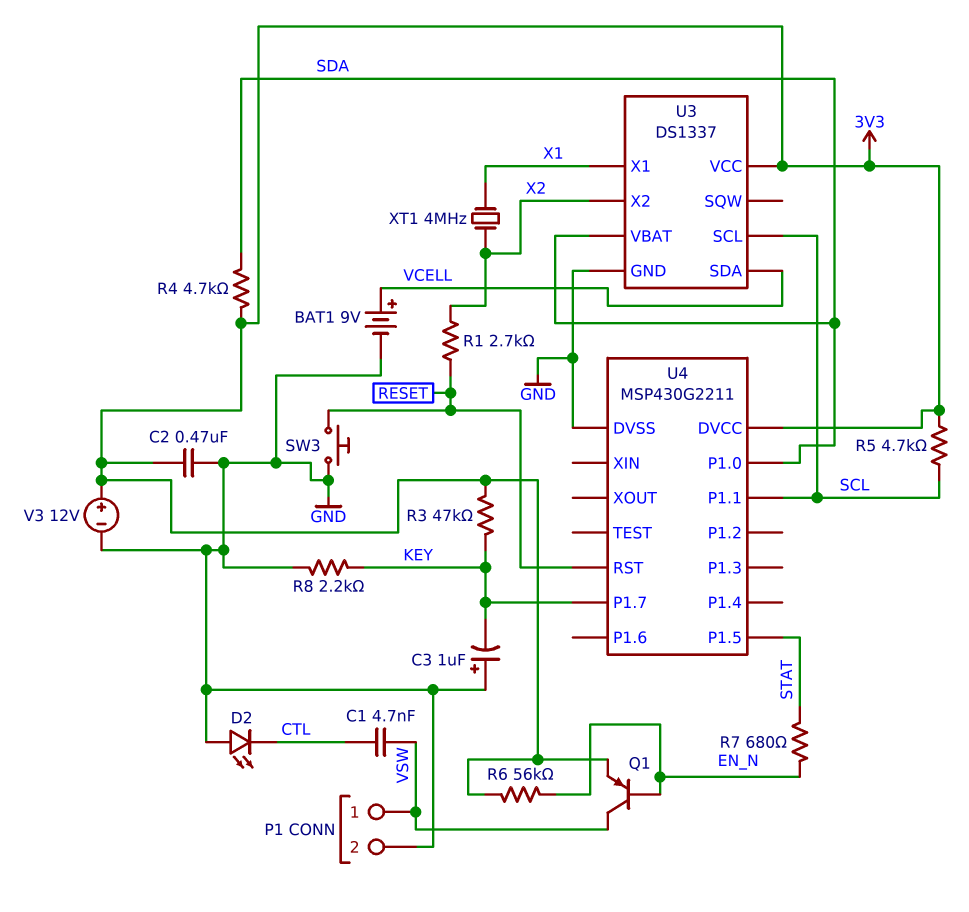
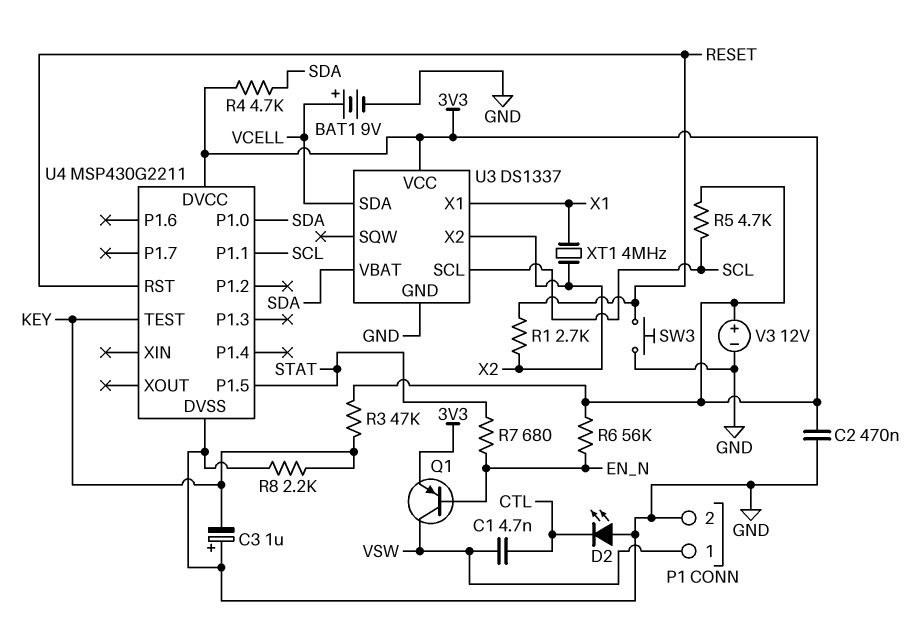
U4 pin P1.7: KEY -> none
U4 pin TEST: none -> KEY

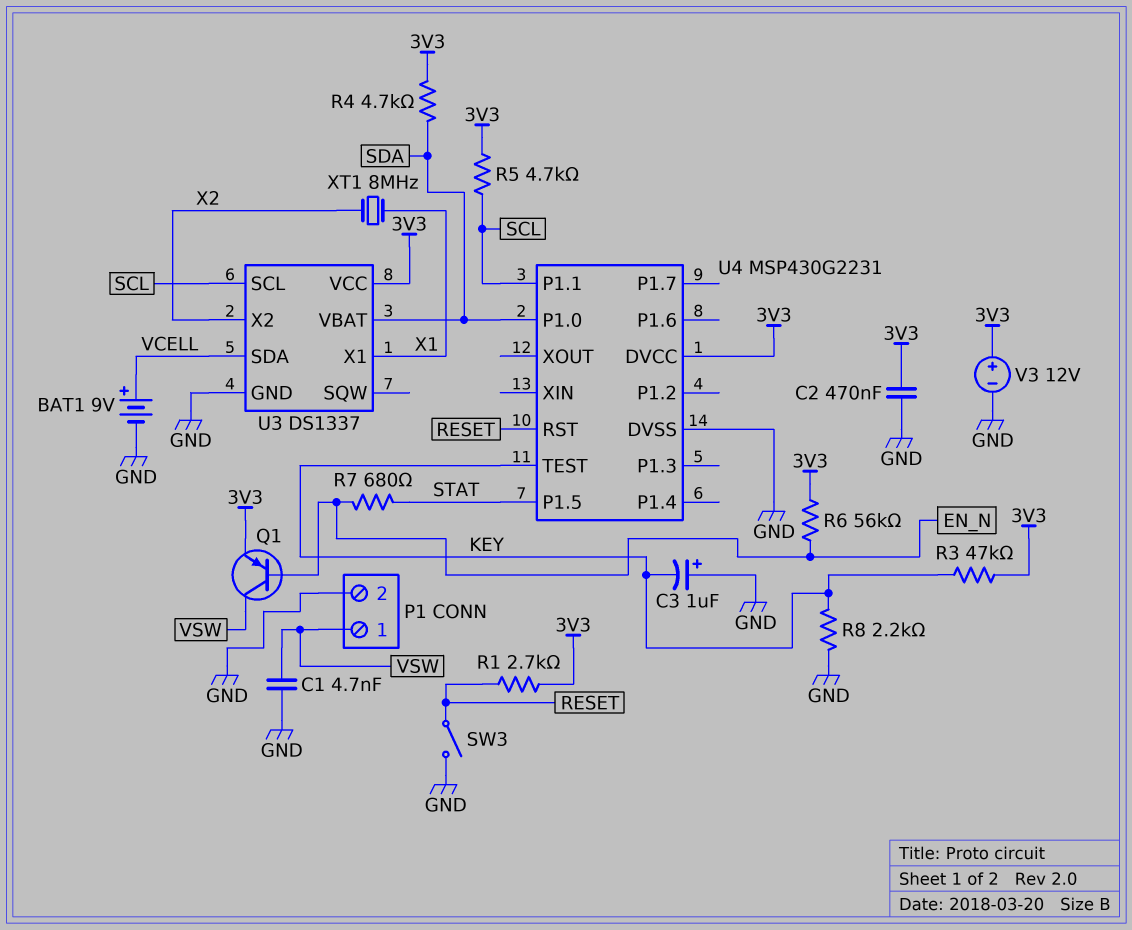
C1: 4.7nF (CTL, VSW) -> 4.7nF (GND, VSW)
D2: LED (A GND, K CTL) -> none
R1: 2.7k (RESET, X2) -> 2.7k (3V3, RESET)
SW3: button (GND, RESET) -> switch (GND, RESET)
U4: MSP430G2211 -> MSP430G2231
XT1: 4MHz (X1, X2) -> 8MHz (X1, X2)

